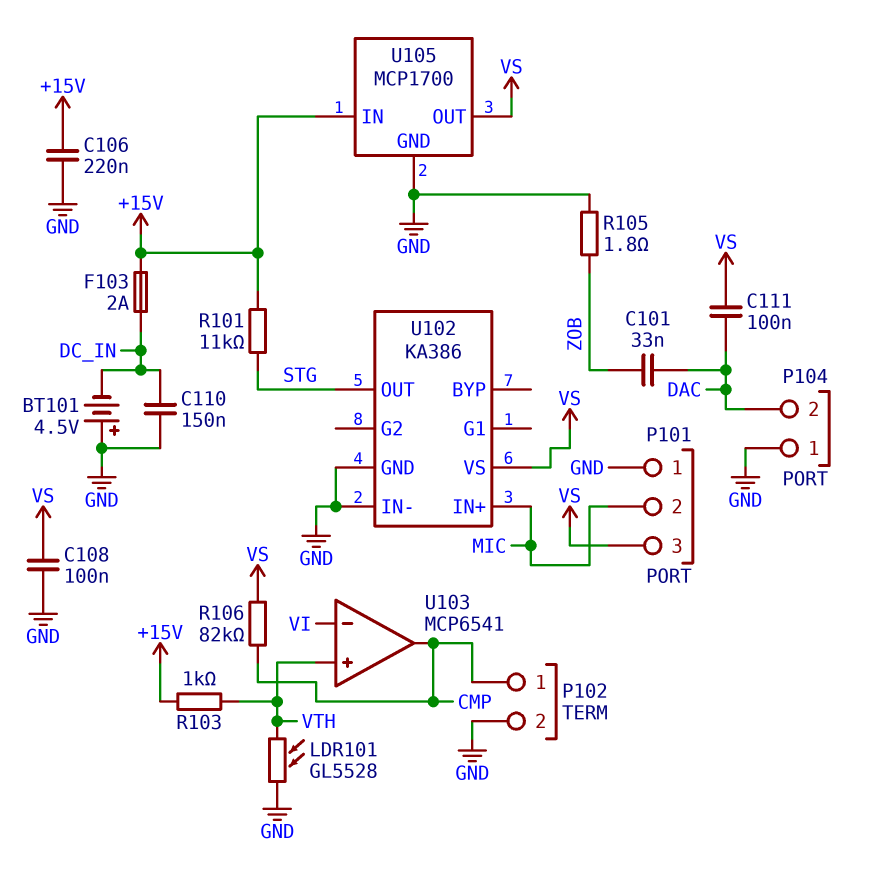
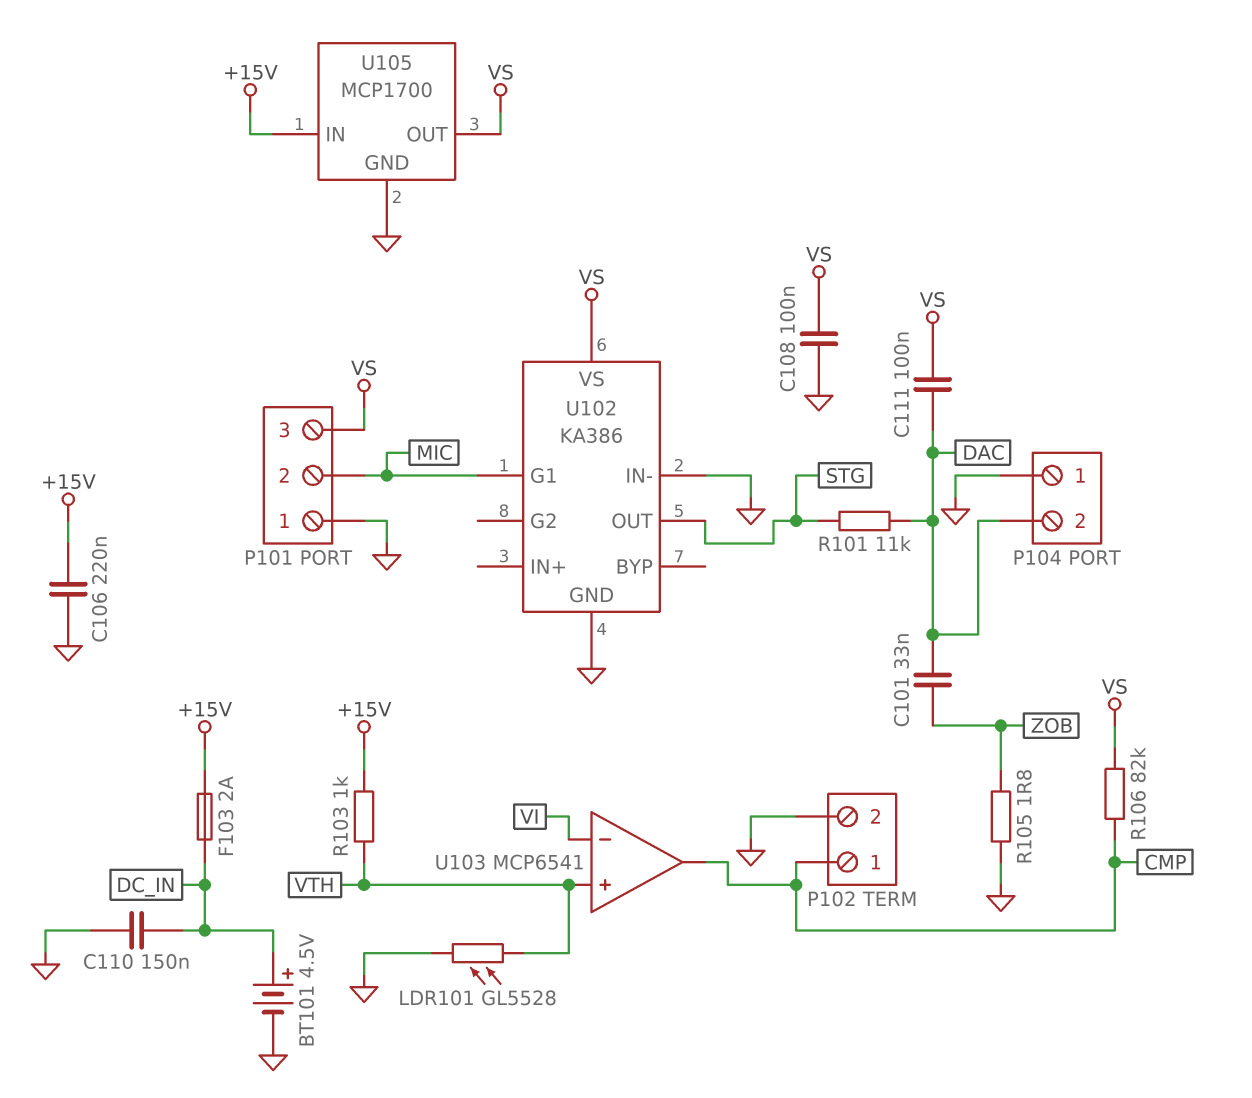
BT101: 4.5V (plus GND, minus DC_IN) -> 4.5V (plus DC_IN, minus GND)
R101: 11k (+15V, STG) -> 11k (DAC, STG)
U102 pin G1: none -> MIC
U102 pin IN+: MIC -> none

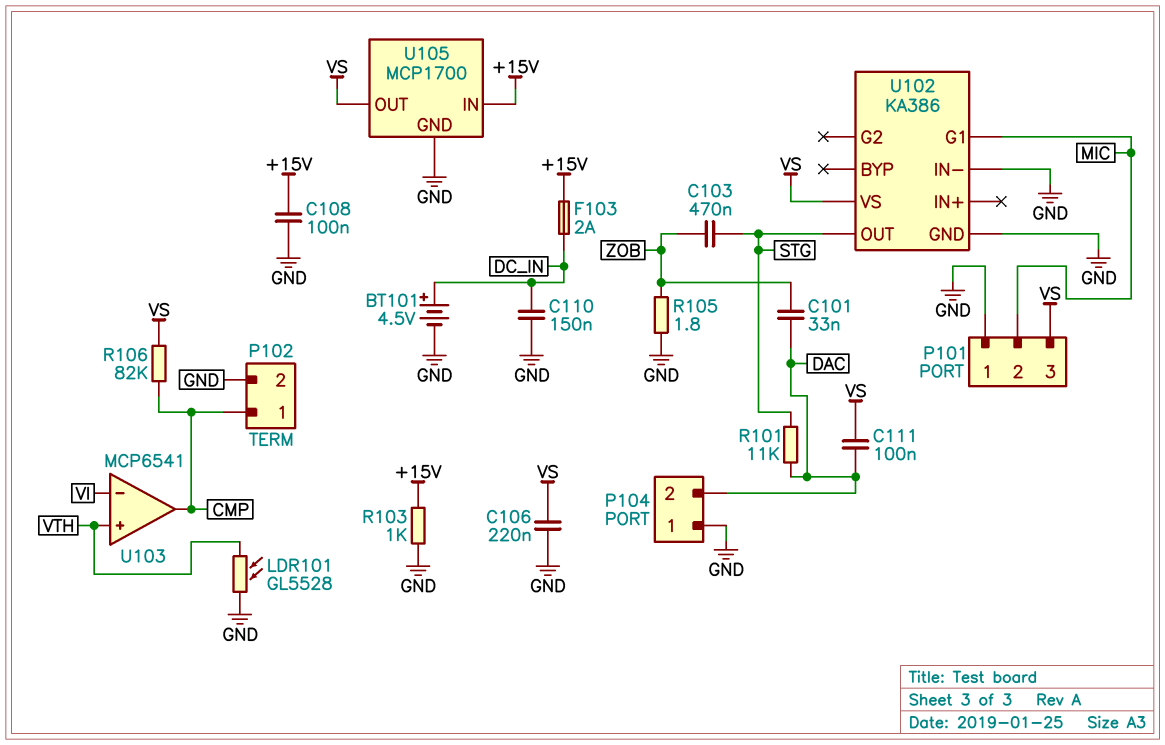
C103: none -> 470nF (STG, ZOB)
C106: 220nF (+15V, GND) -> 220nF (GND, VS)
C108: 100nF (GND, VS) -> 100nF (+15V, GND)
R103: 1k (+15V, VTH) -> 1k (+15V, GND)

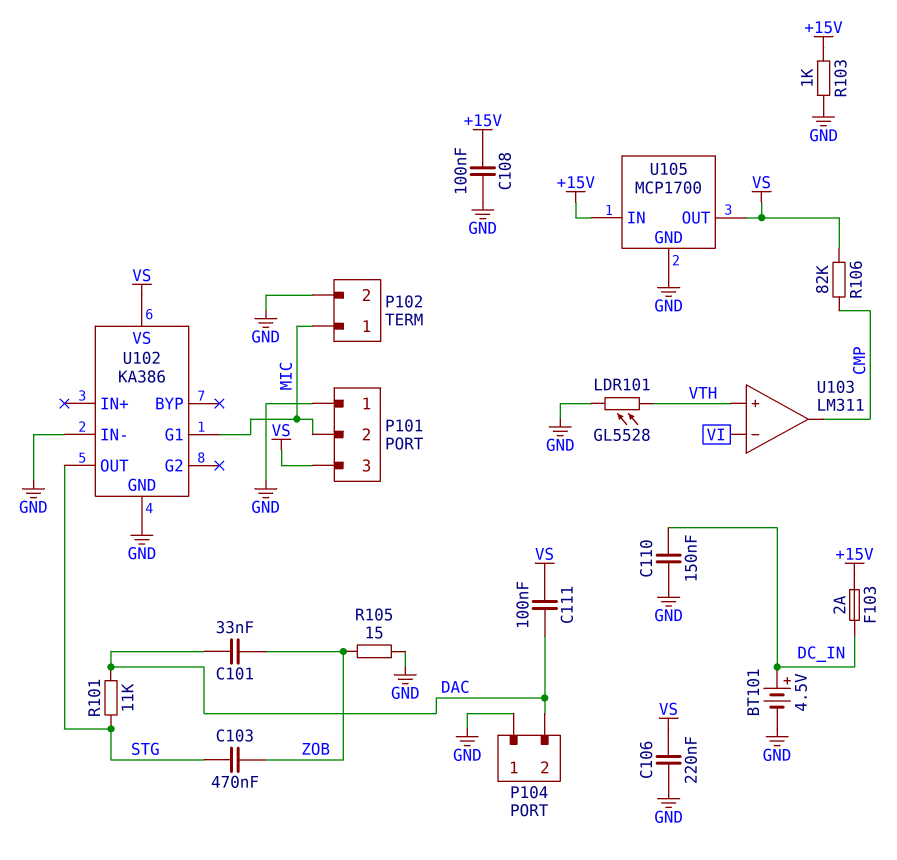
P102 pin 1: CMP -> MIC
R105: 1.8 (GND, ZOB) -> 15 (GND, ZOB)
U103: MCP6541 -> LM311

